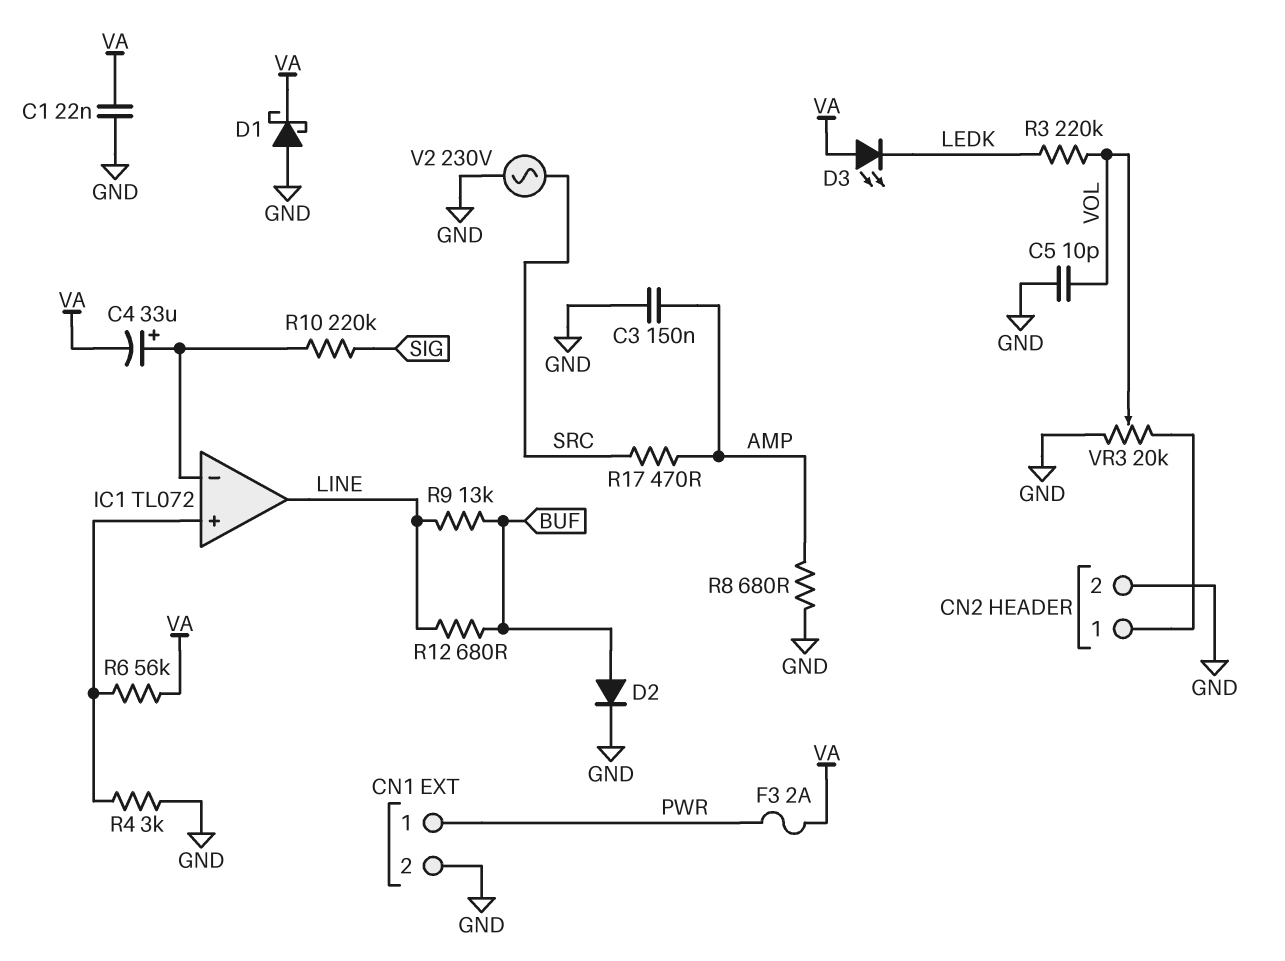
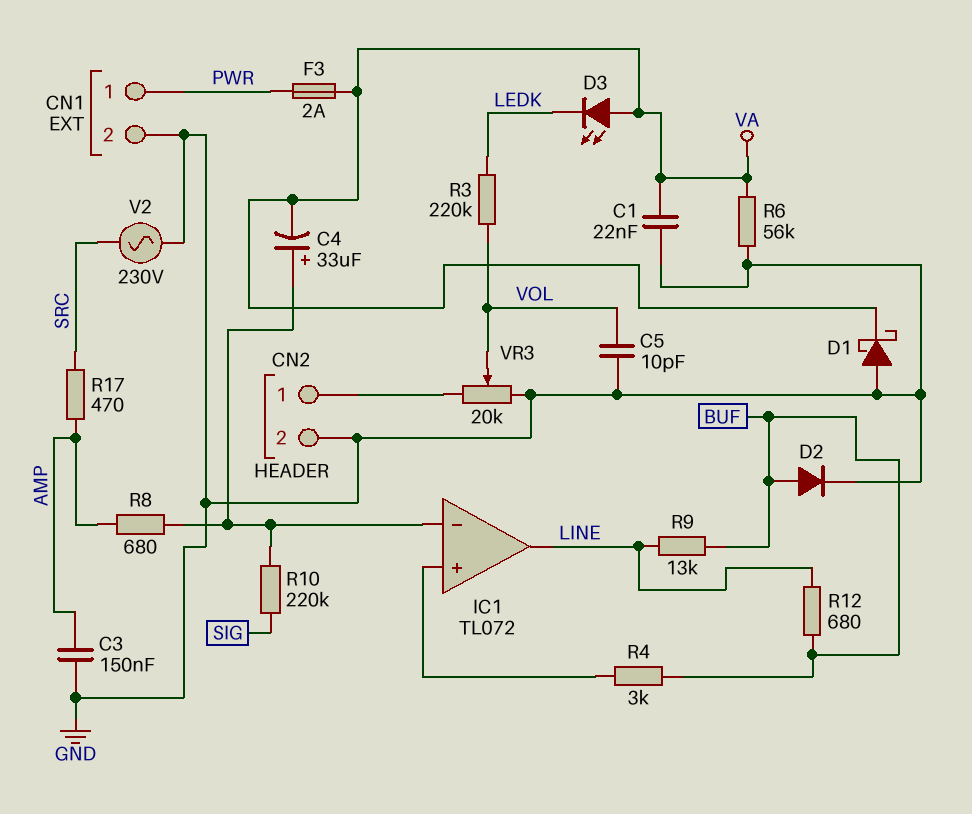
R4: 3k (GND, IC1/in+) -> 3k (BUF, IC1/in+)
R6: 56k (IC1/in+, VA) -> 56k (GND, VA)
R8: 680 (AMP, GND) -> 680 (AMP, IC1/in-)

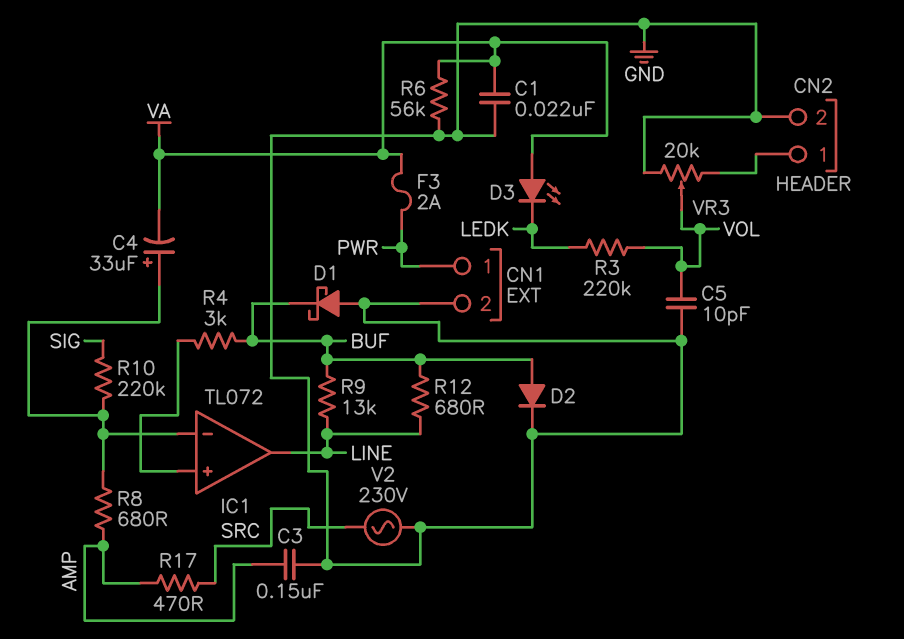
D1: schottky (A GND, K VA) -> schottky (A GND, K BUF)

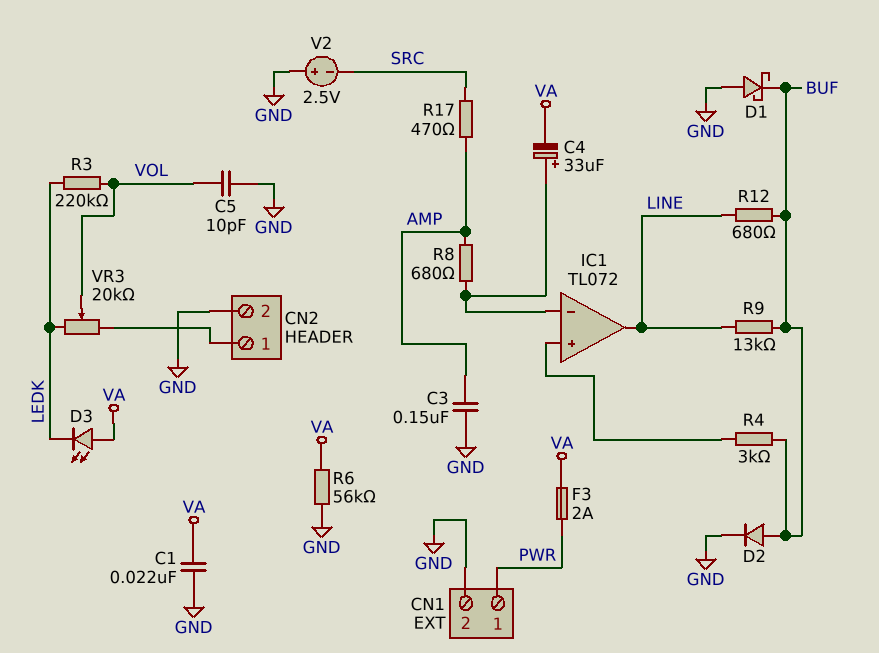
R10: 220k (IC1/in-, SIG) -> none
V2: AC 230V (GND, SRC) -> 2.5V (plus GND, minus SRC)
VR3: 20k (CN2/1, GND, wiper VOL) -> 20k (CN2/1, LEDK, wiper VOL)

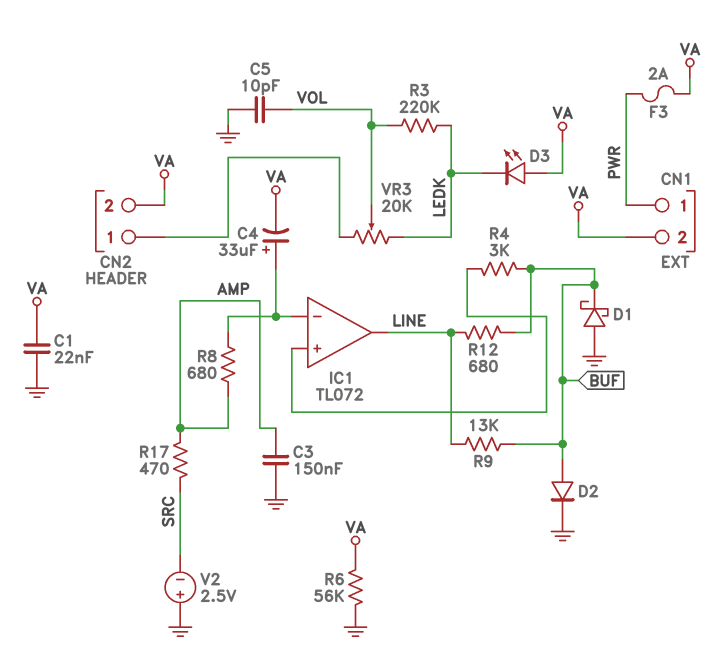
CN1 pin 2: GND -> VA
CN2 pin 2: GND -> VA

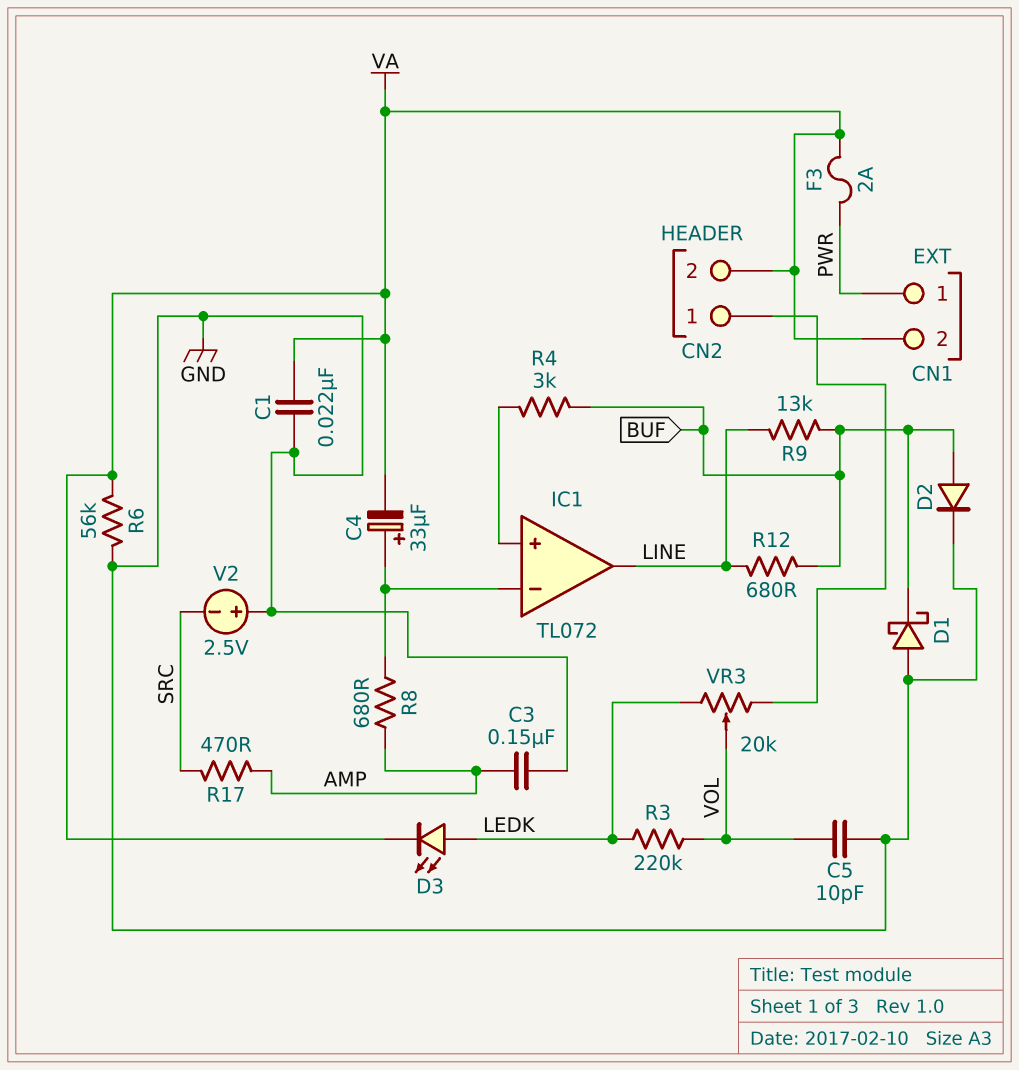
D3: LED (A VA, K LEDK) -> LED (A LEDK, K VA)

